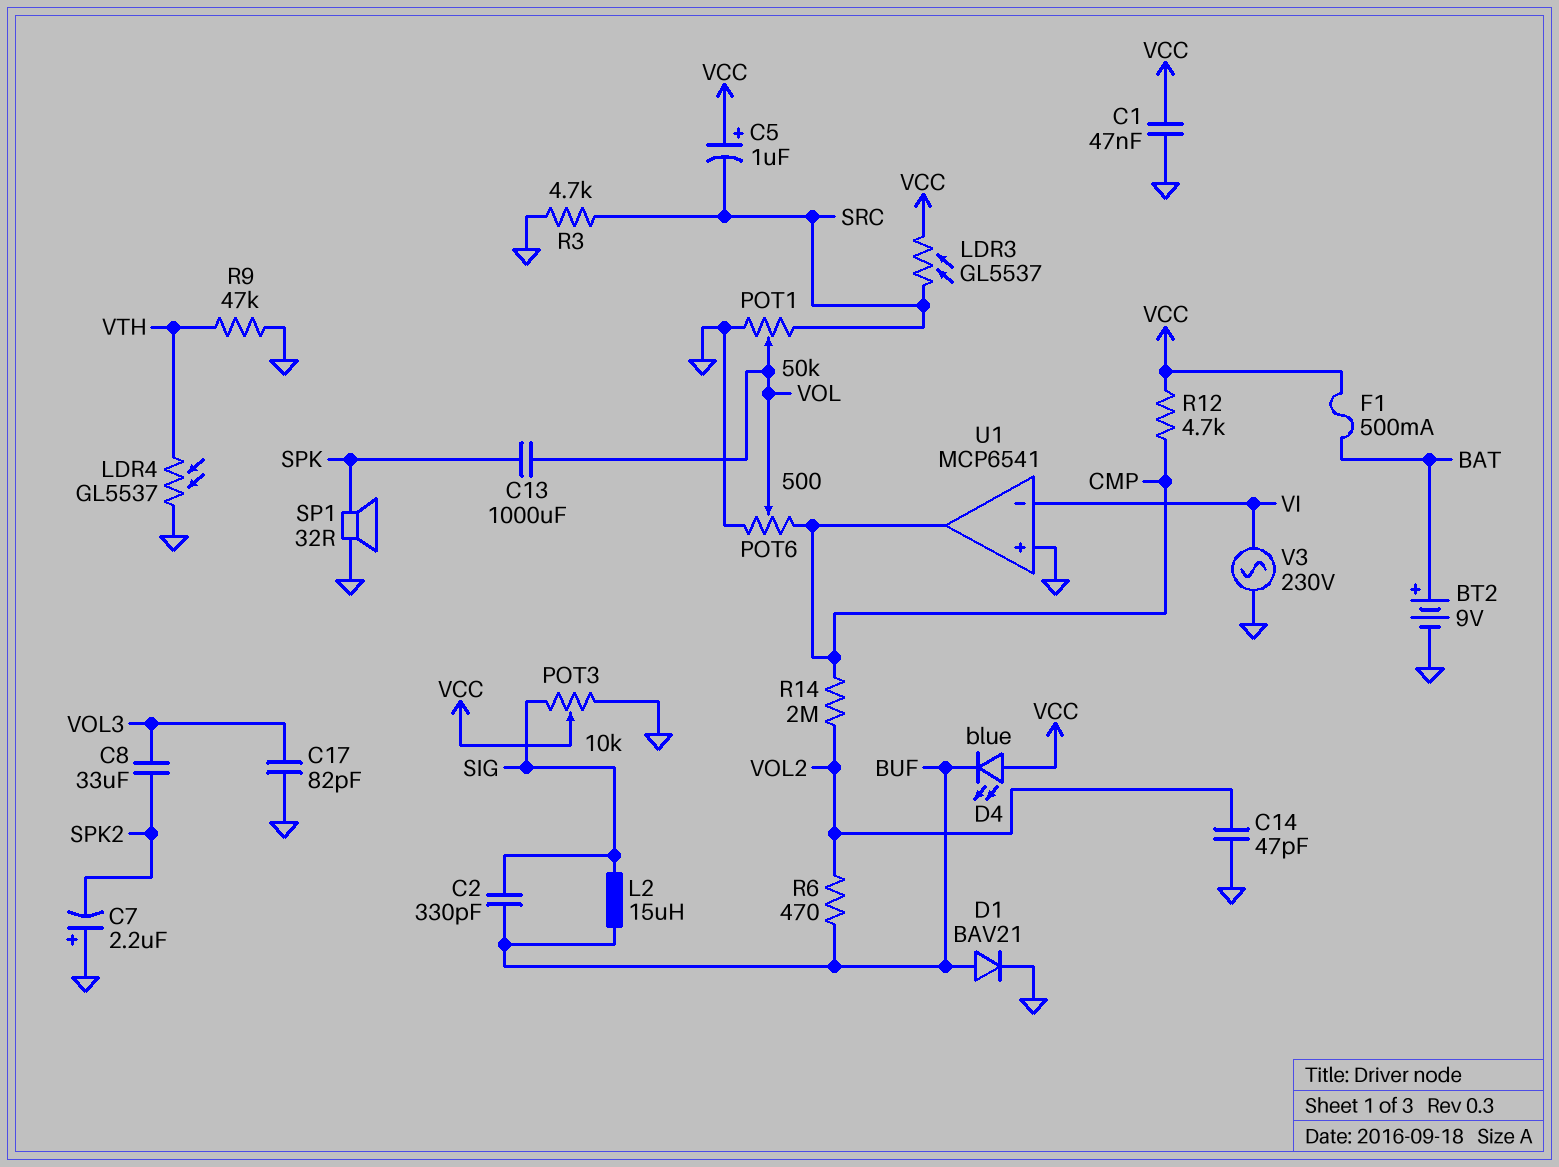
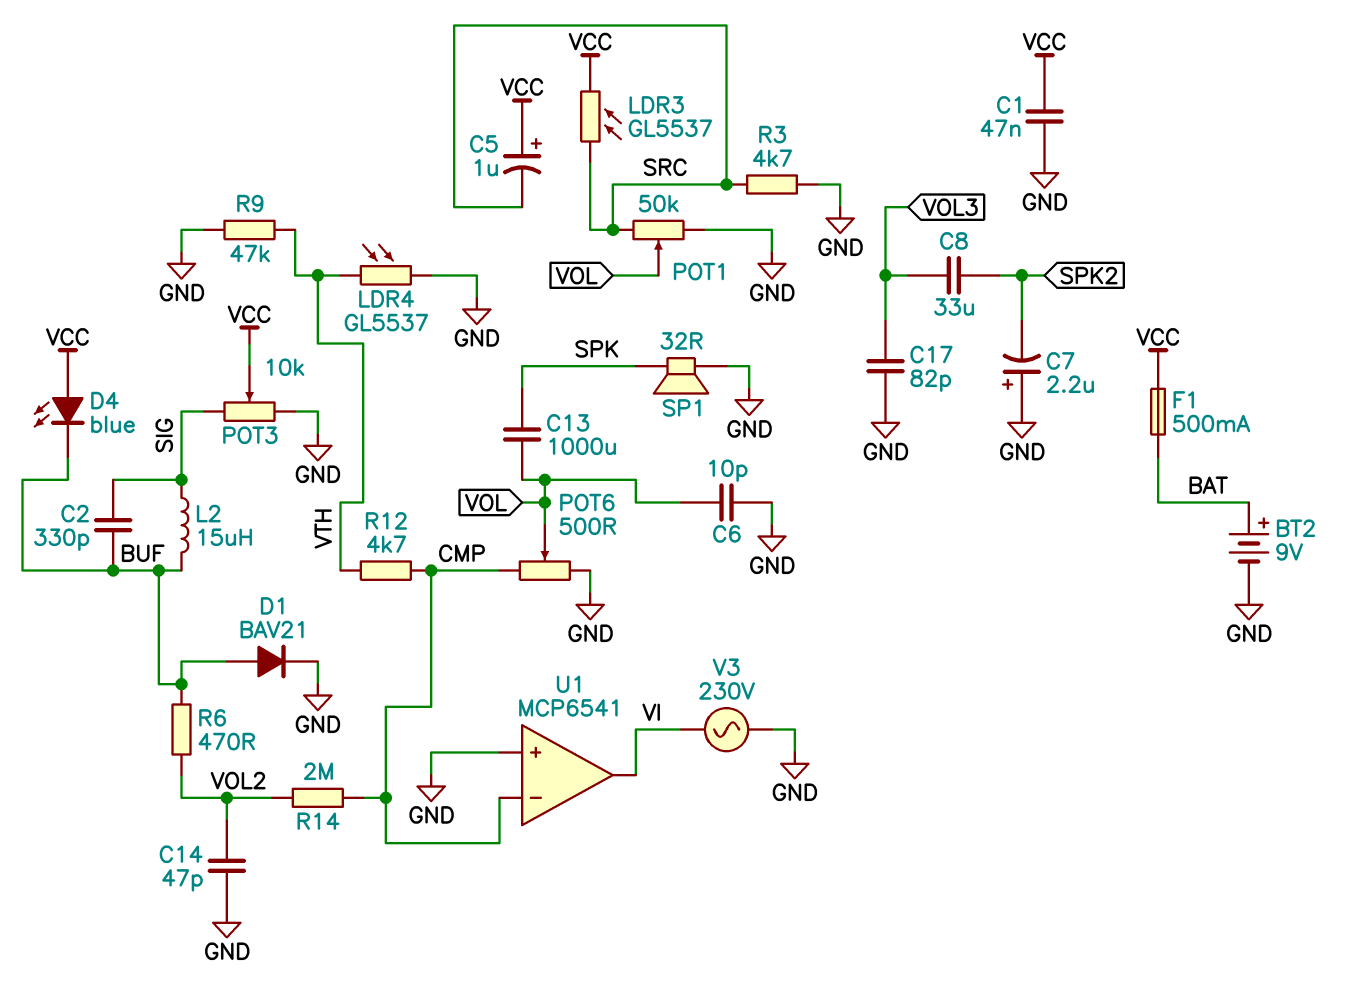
C6: none -> 10pF (GND, VOL)
R12: 4.7k (CMP, VCC) -> 4.7k (CMP, VTH)
U1 pin in-: VI -> CMP
U1 pin out: CMP -> VI

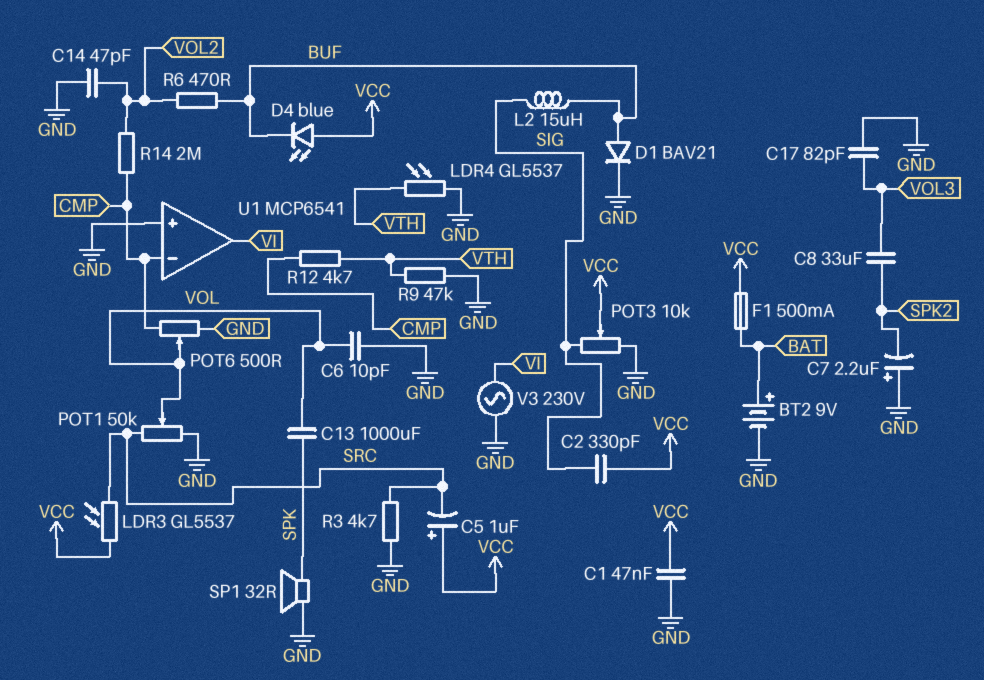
C2: 330pF (BUF, SIG) -> 330pF (SIG, VCC)

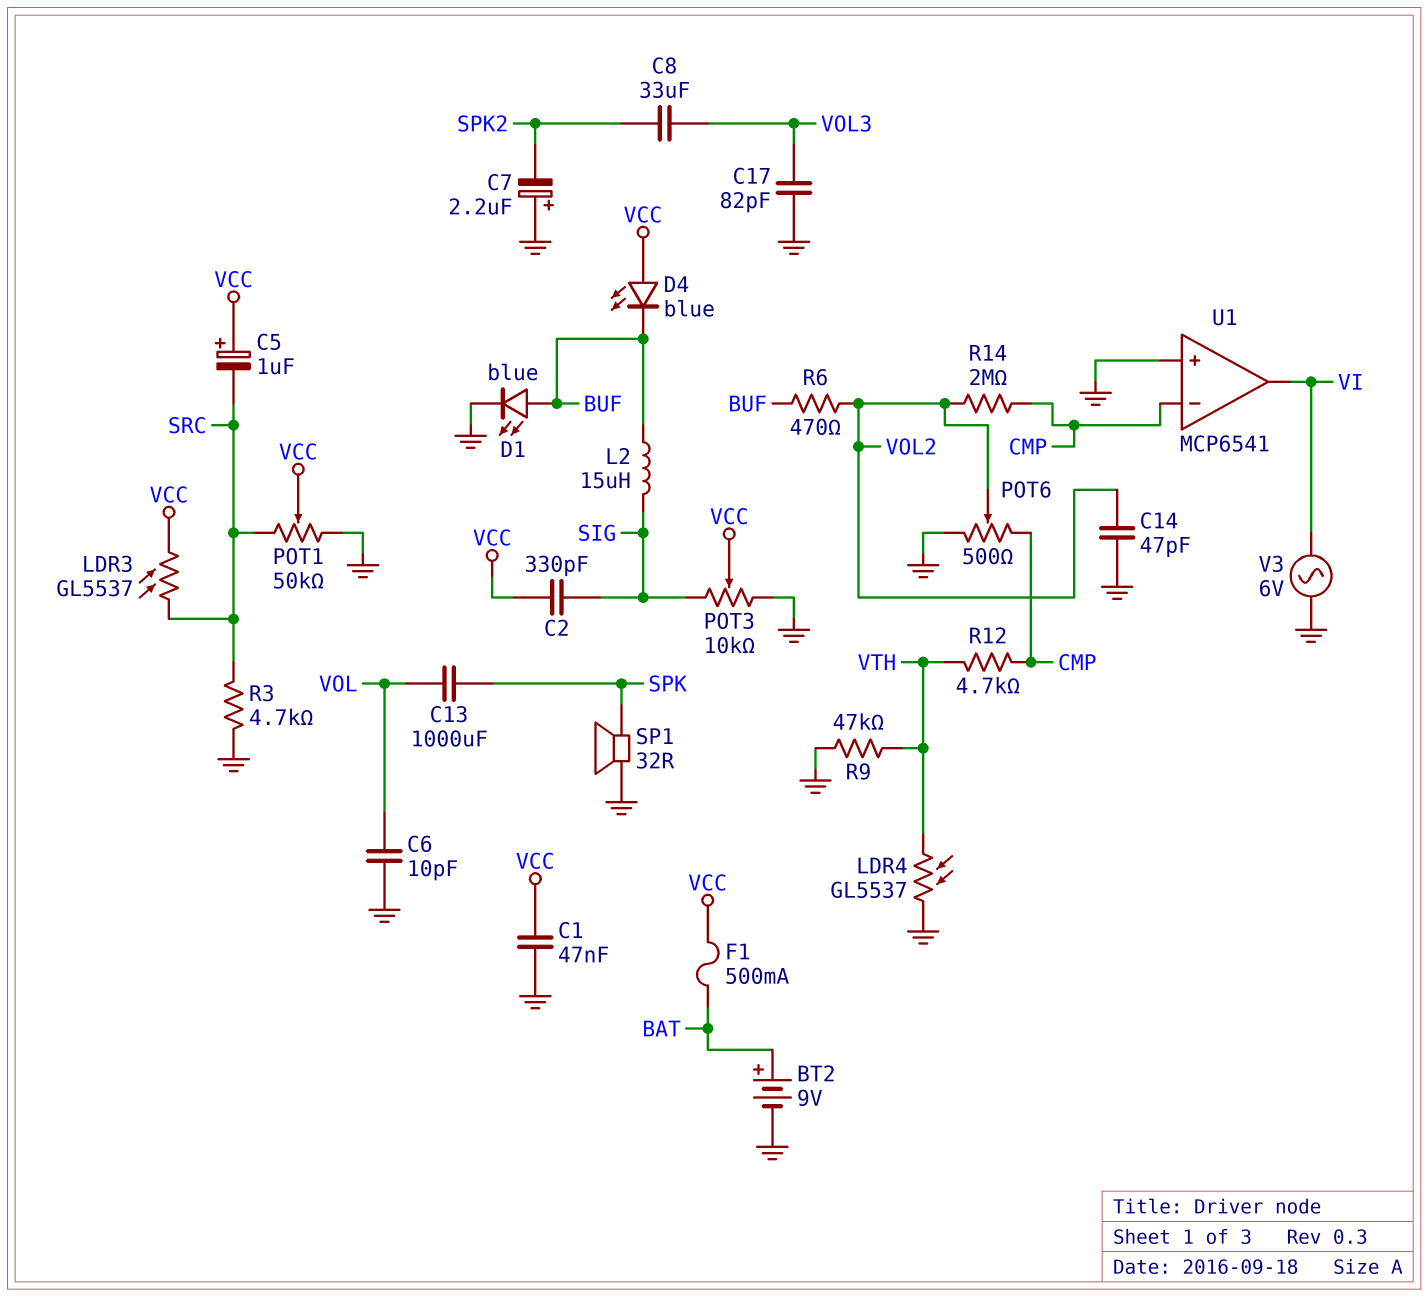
D1: diode BAV21 (A BUF, K GND) -> LED blue (A BUF, K GND)
POT1: 50k (GND, SRC, wiper VOL) -> 50k (GND, SRC, wiper VCC)
POT6: 500 (CMP, GND, wiper VOL) -> 500 (CMP, GND, wiper VOL2)
V3: AC 230V (GND, VI) -> AC 6V (GND, VI)

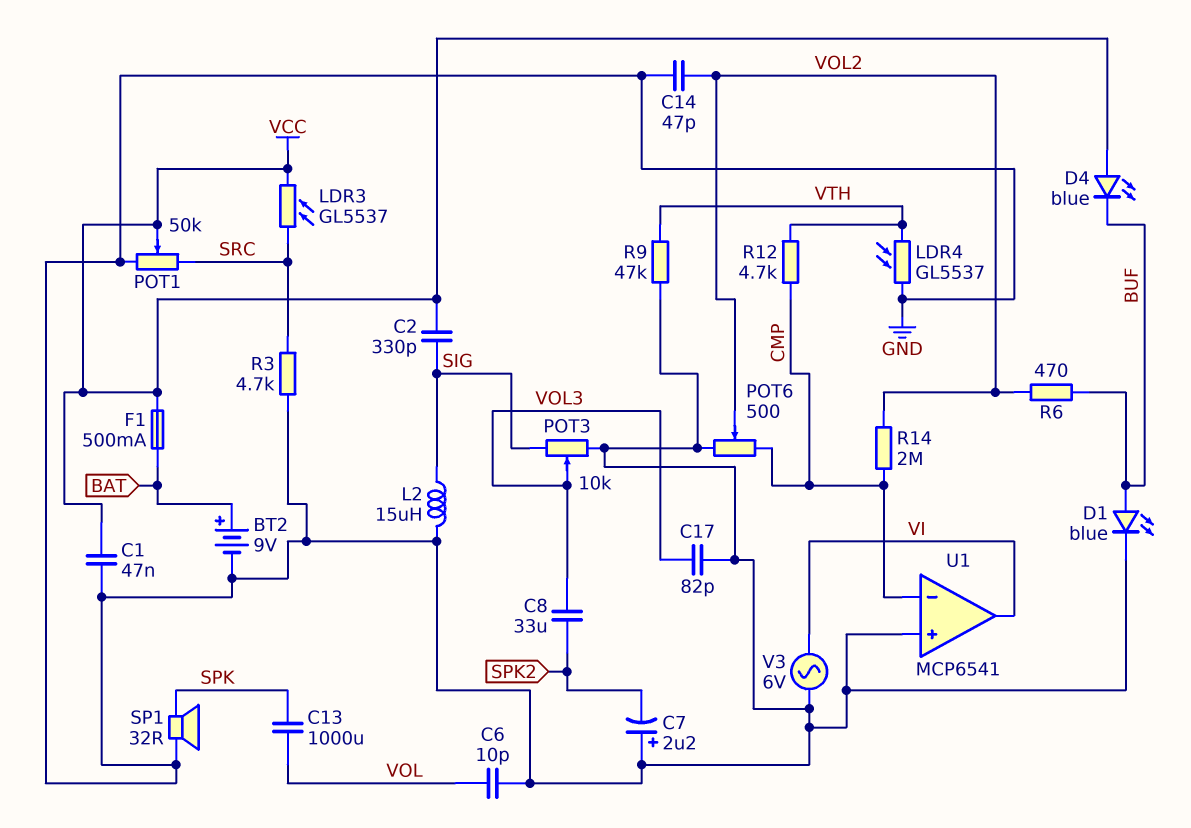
C5: 1uF (plus VCC, minus SRC) -> none
L2: 15uH (BUF, SIG) -> 15uH (GND, SIG)
POT3: 10k (GND, SIG, wiper VCC) -> 10k (GND, SIG, wiper VOL3)

